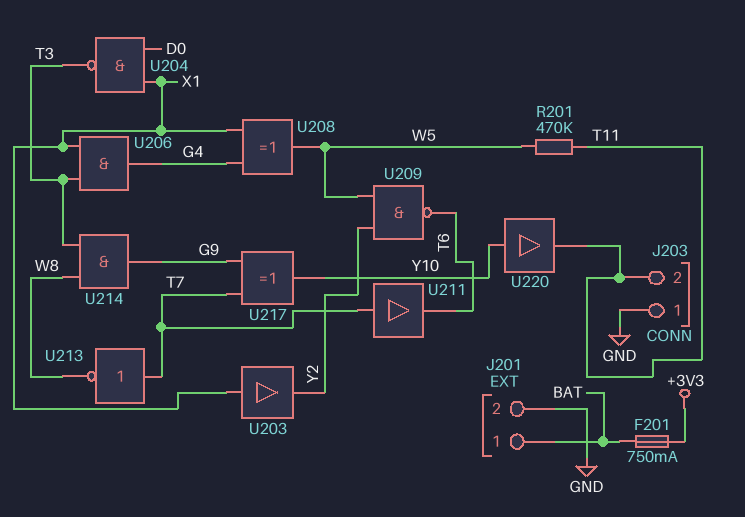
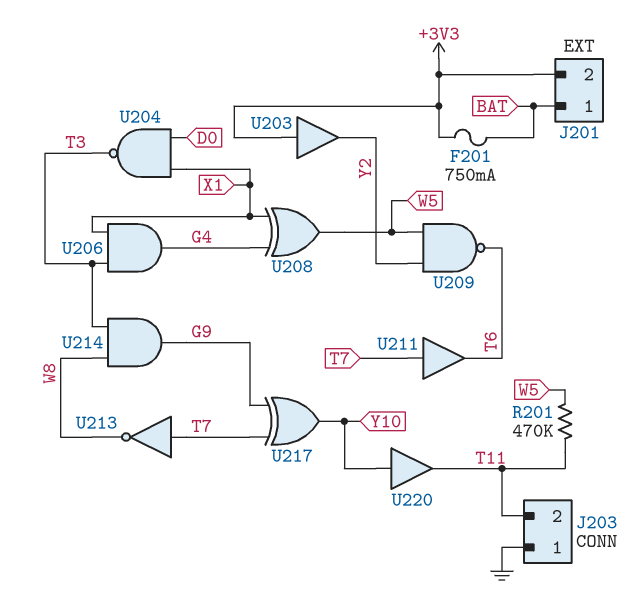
J201 pin 2: GND -> +3V3
U203: buffer (in X1, out Y2) -> buffer (in +3V3, out Y2)

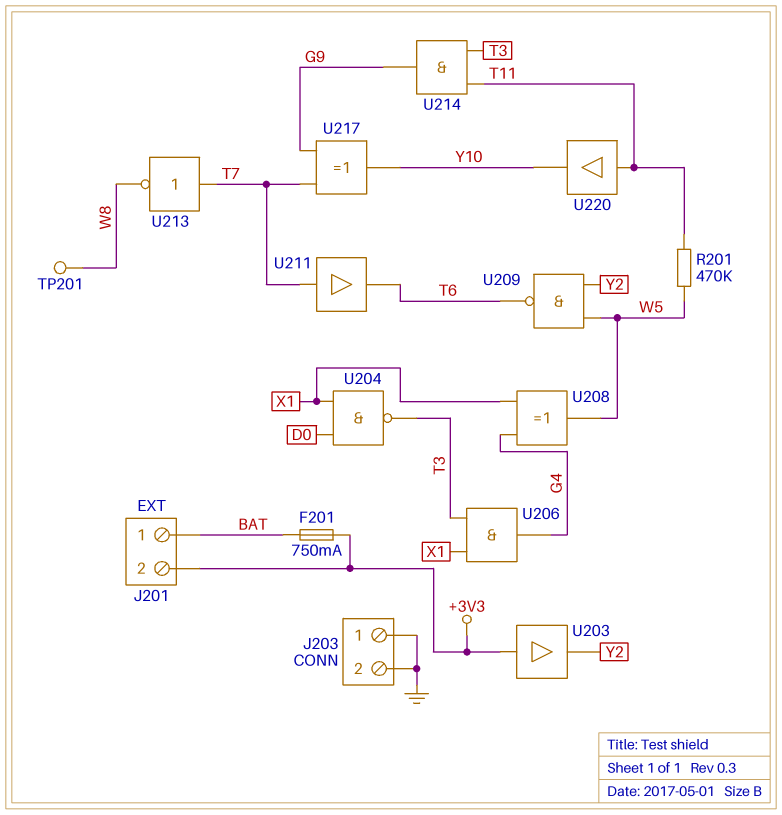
J203 pin 2: T11 -> GND
TP201: none -> test point (W8)
U214: AND (in T3, in W8, out G9) -> AND (in T3, in T11, out G9)
U220: buffer (in Y10, out T11) -> buffer (in T11, out Y10)

